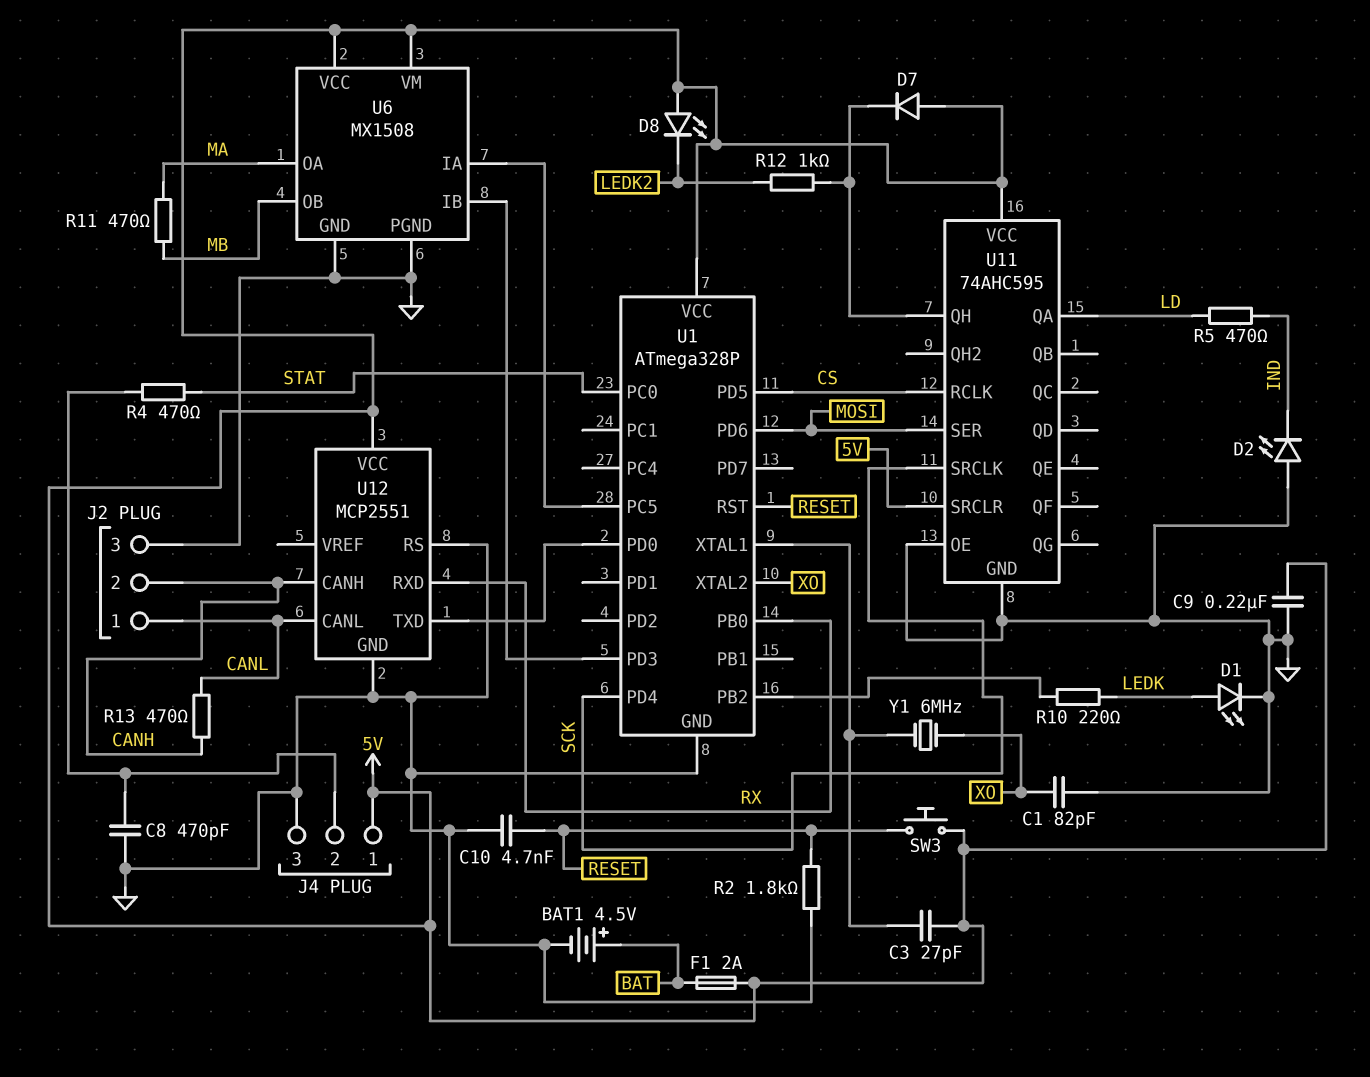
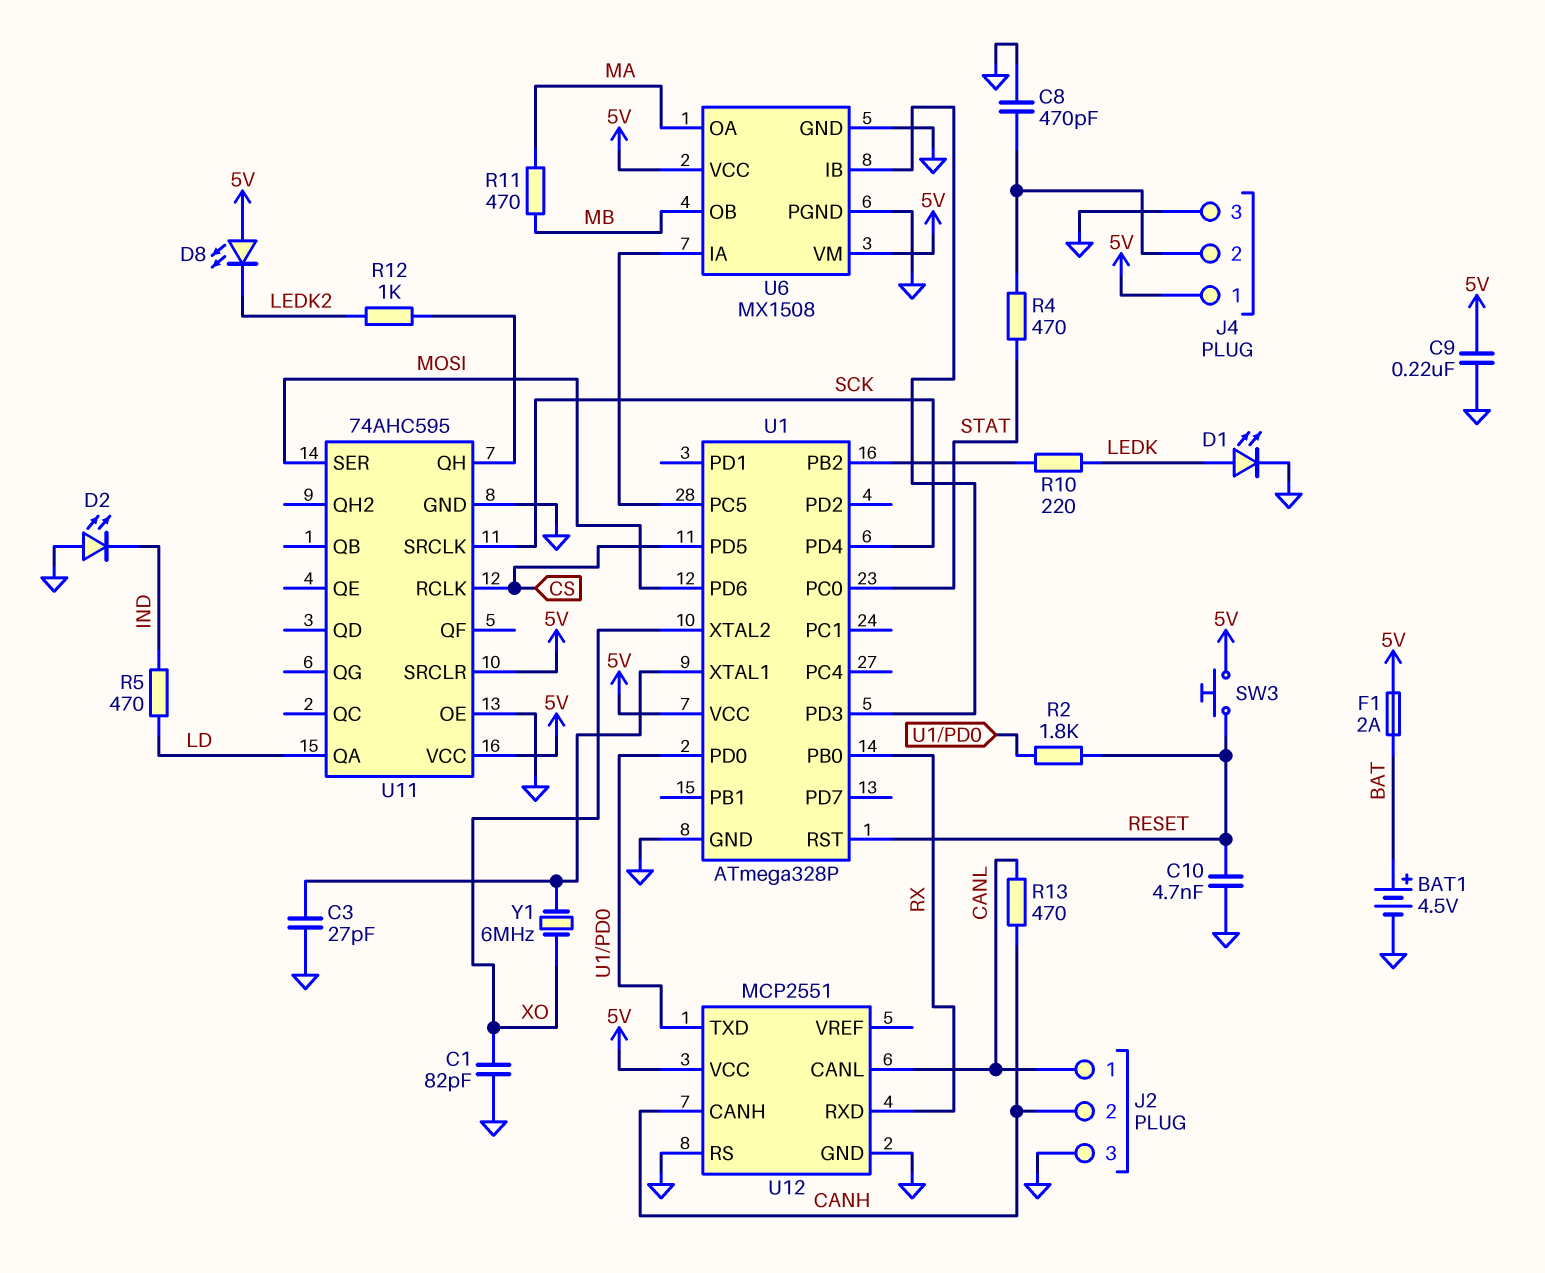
C3: 27pF (5V, U1/XTAL1) -> 27pF (GND, U1/XTAL1)
D7: diode (A 5V, K U11/QH) -> none
R2: 1.8k (GND, RESET) -> 1.8k (RESET, U1/PD0)

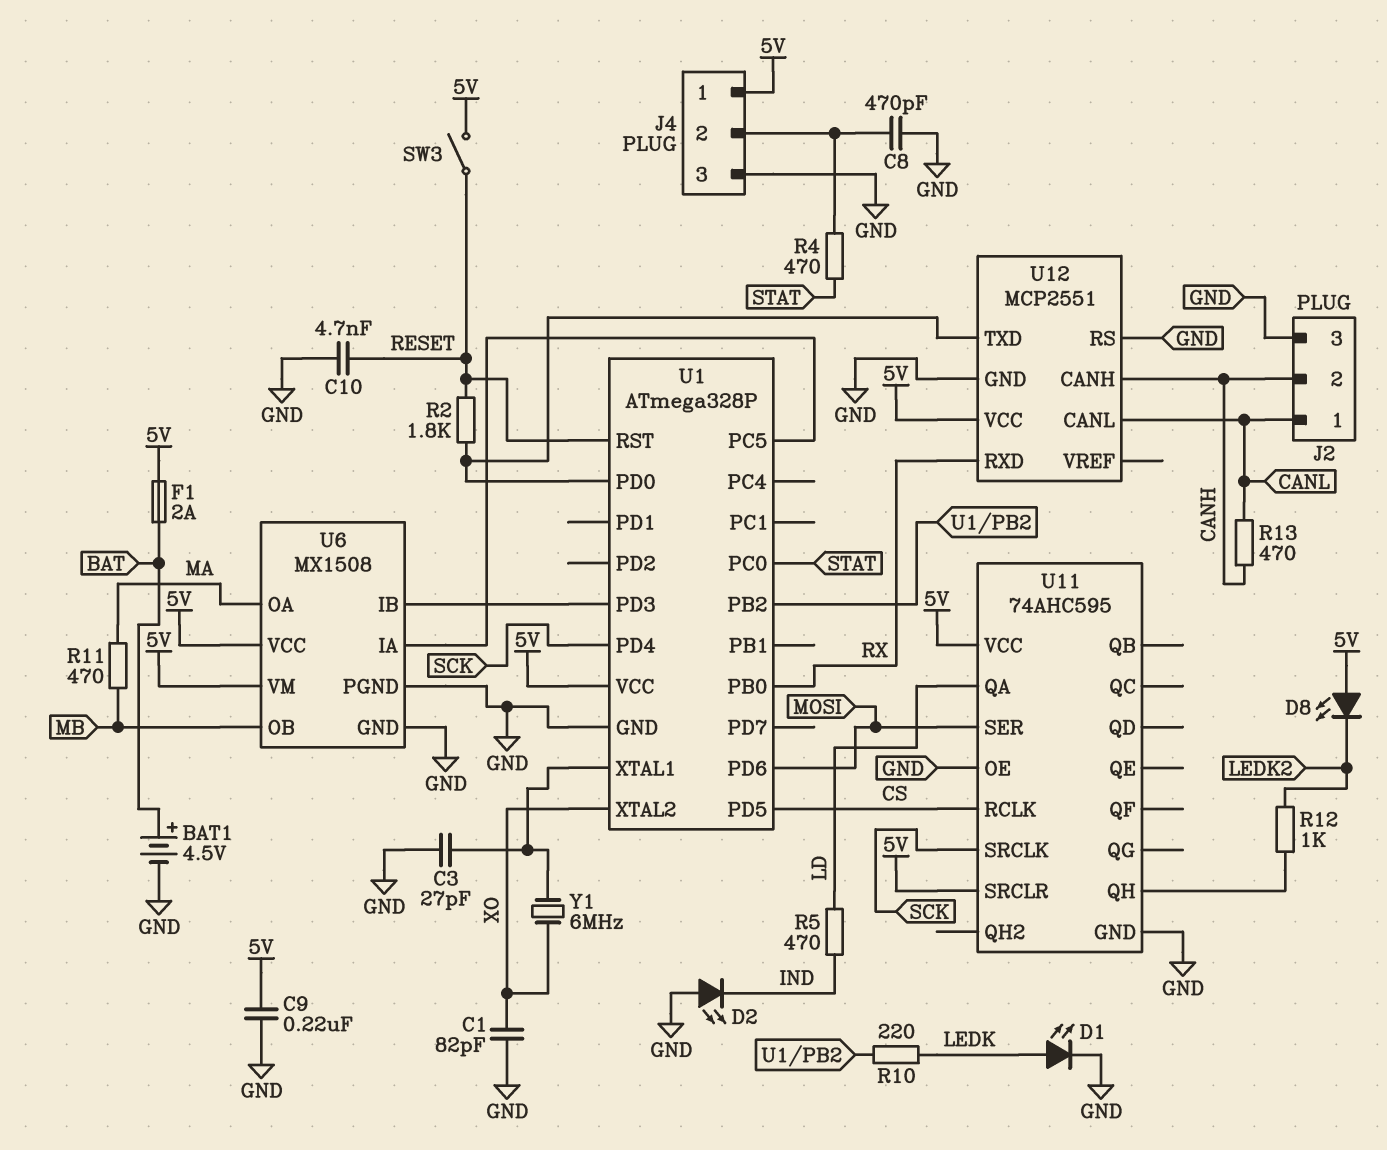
SW3: button (5V, RESET) -> switch (5V, RESET)

